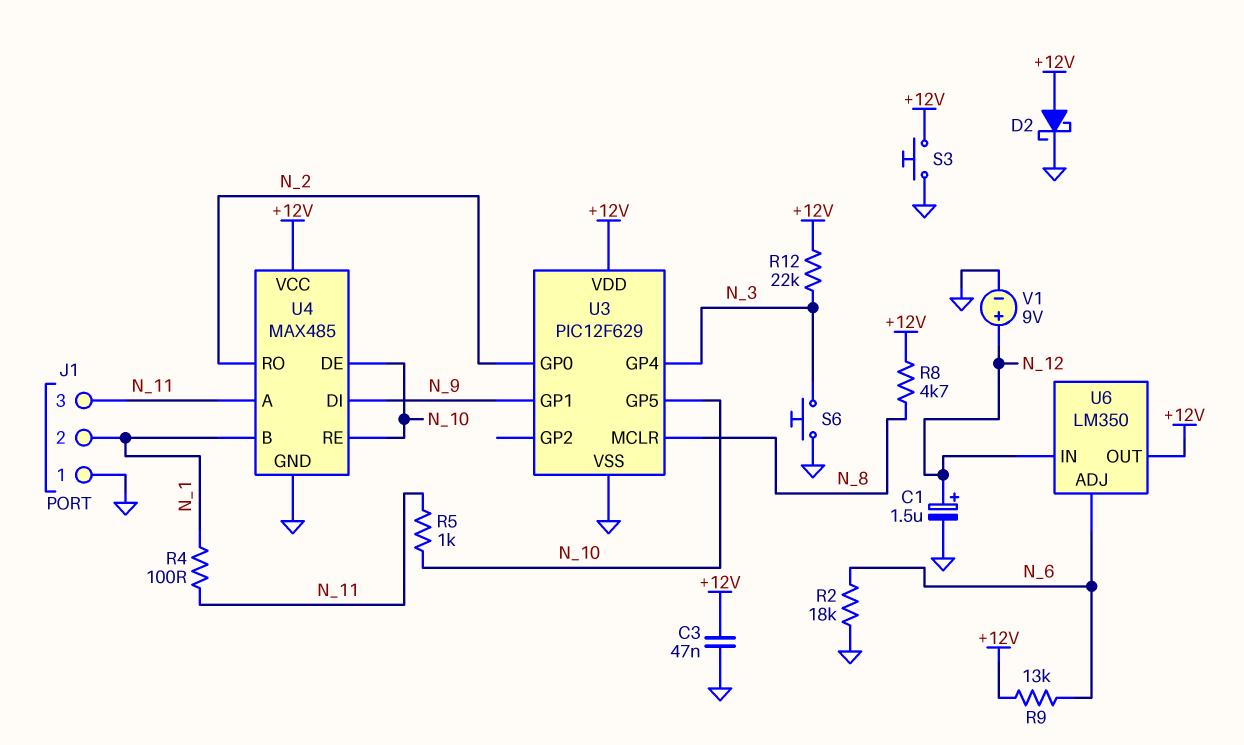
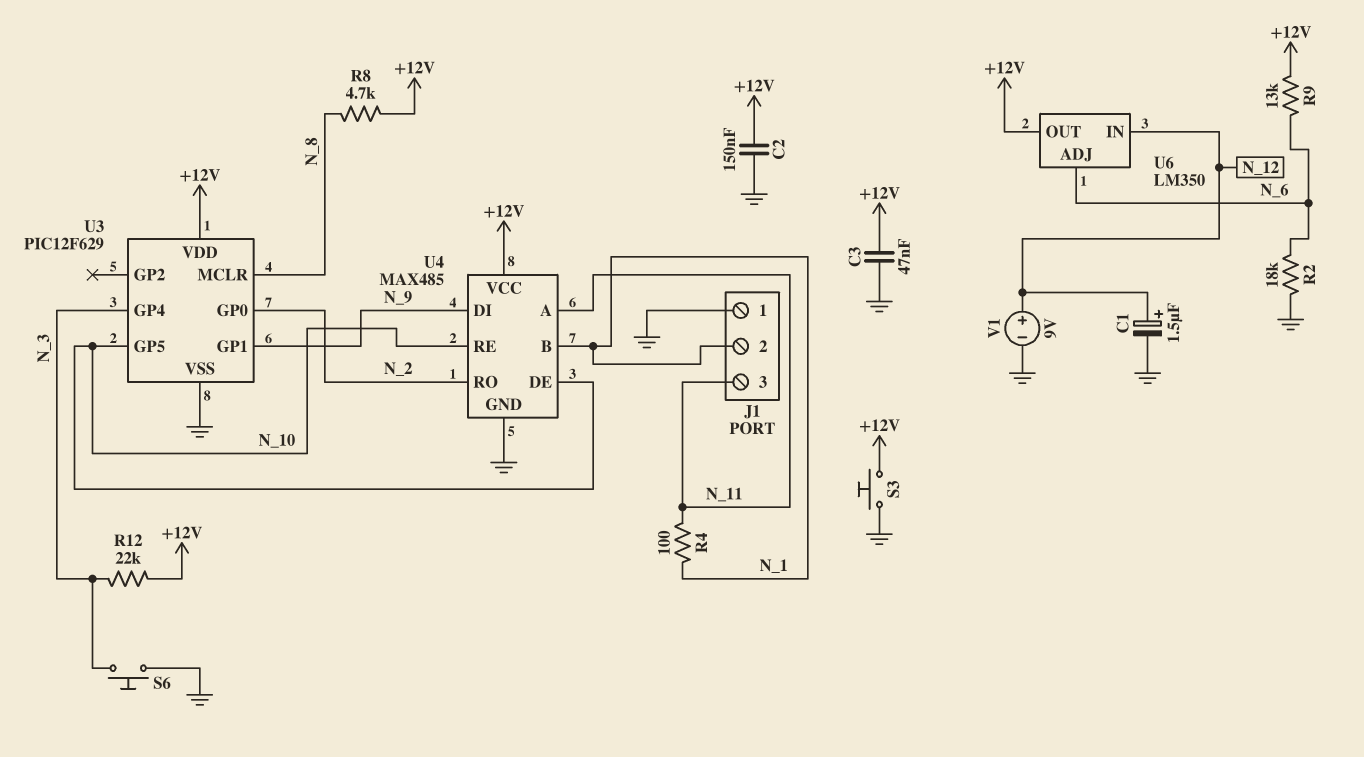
C2: none -> 150nF (+12V, GND)
D2: schottky (A +12V, K GND) -> none
R5: 1k (N_10, N_11) -> none

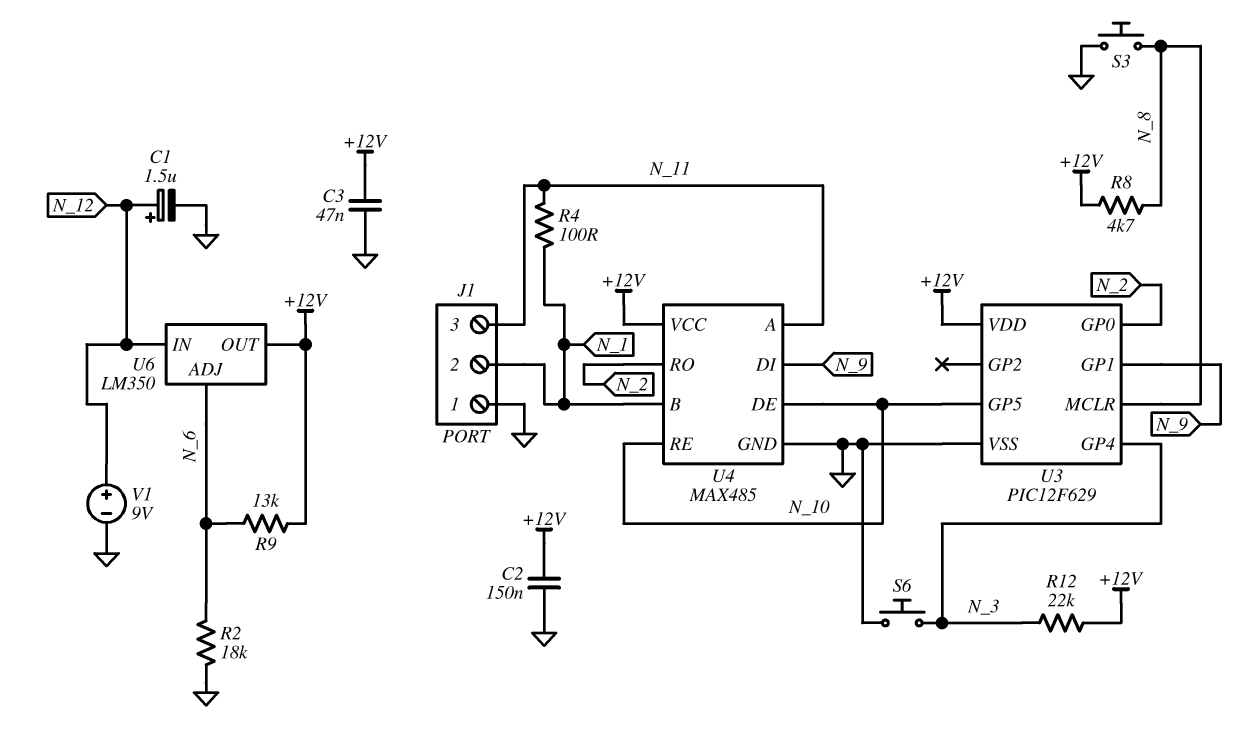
S3: button (+12V, GND) -> button (GND, N_8)

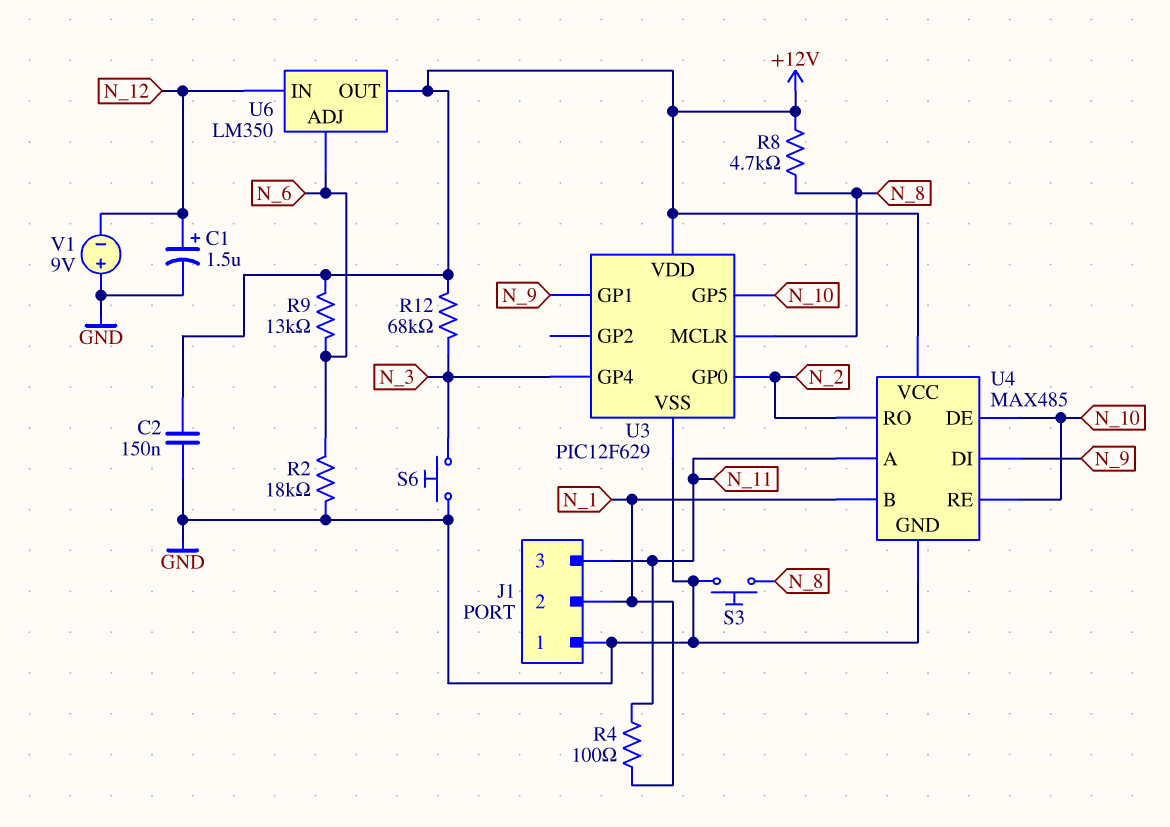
C3: 47nF (+12V, GND) -> none
R12: 22k (+12V, N_3) -> 68k (+12V, N_3)
V1: 9V (plus N_12, minus GND) -> 9V (plus GND, minus N_12)

